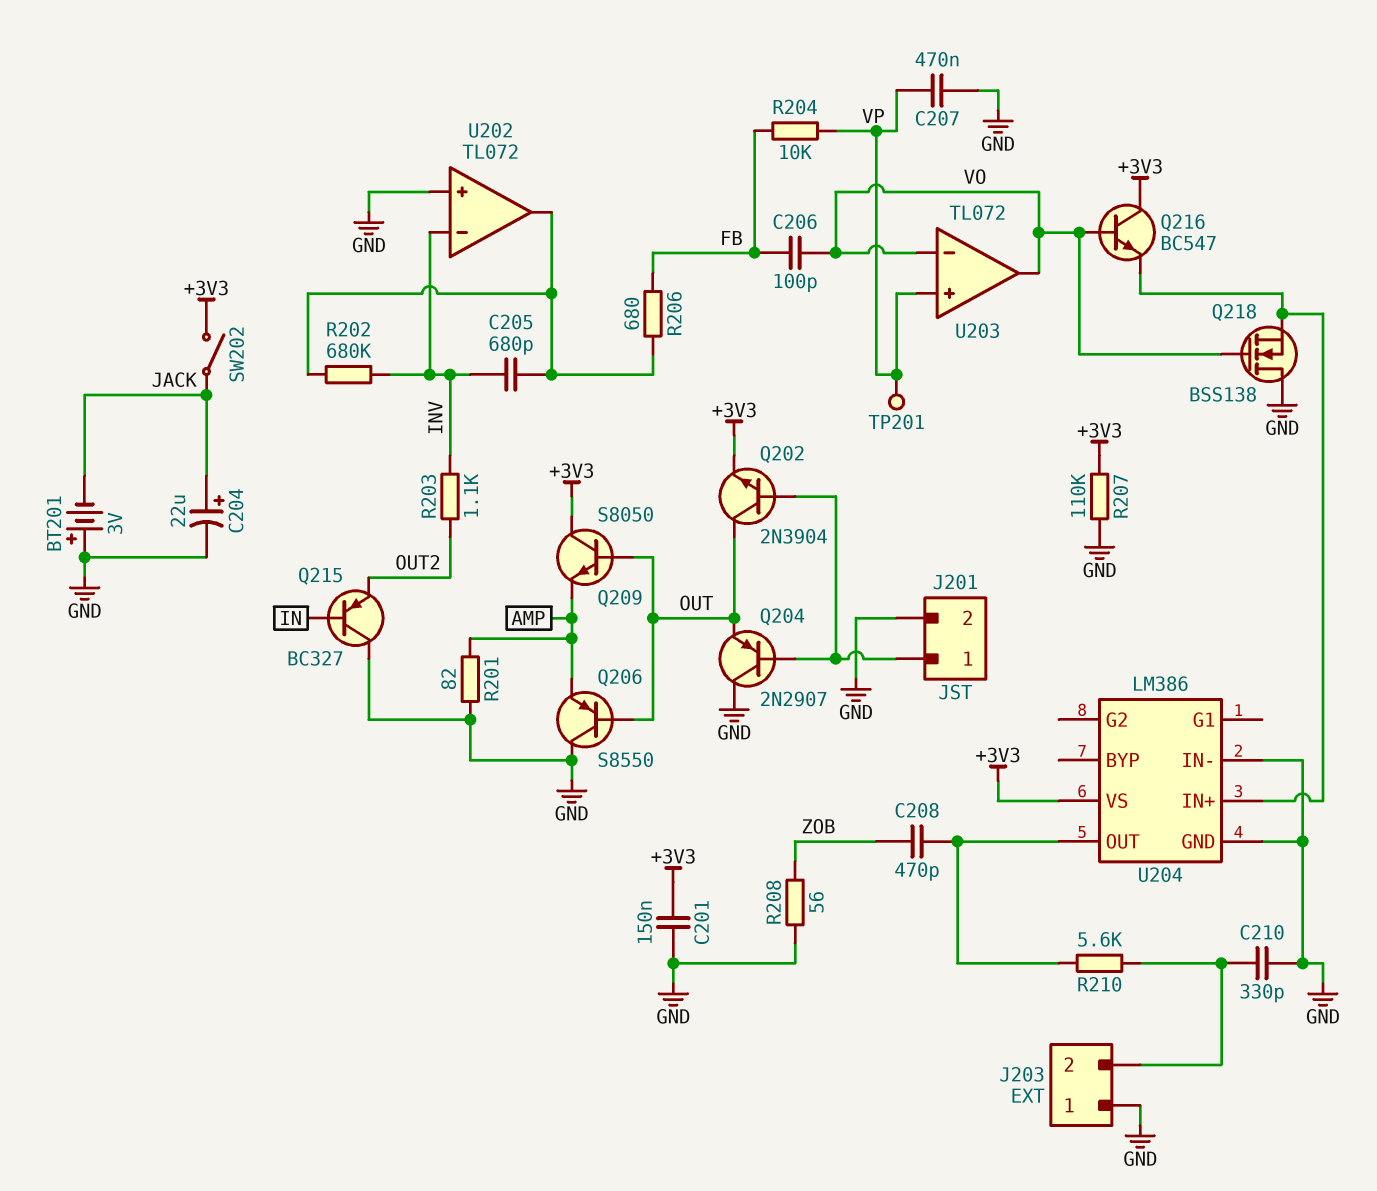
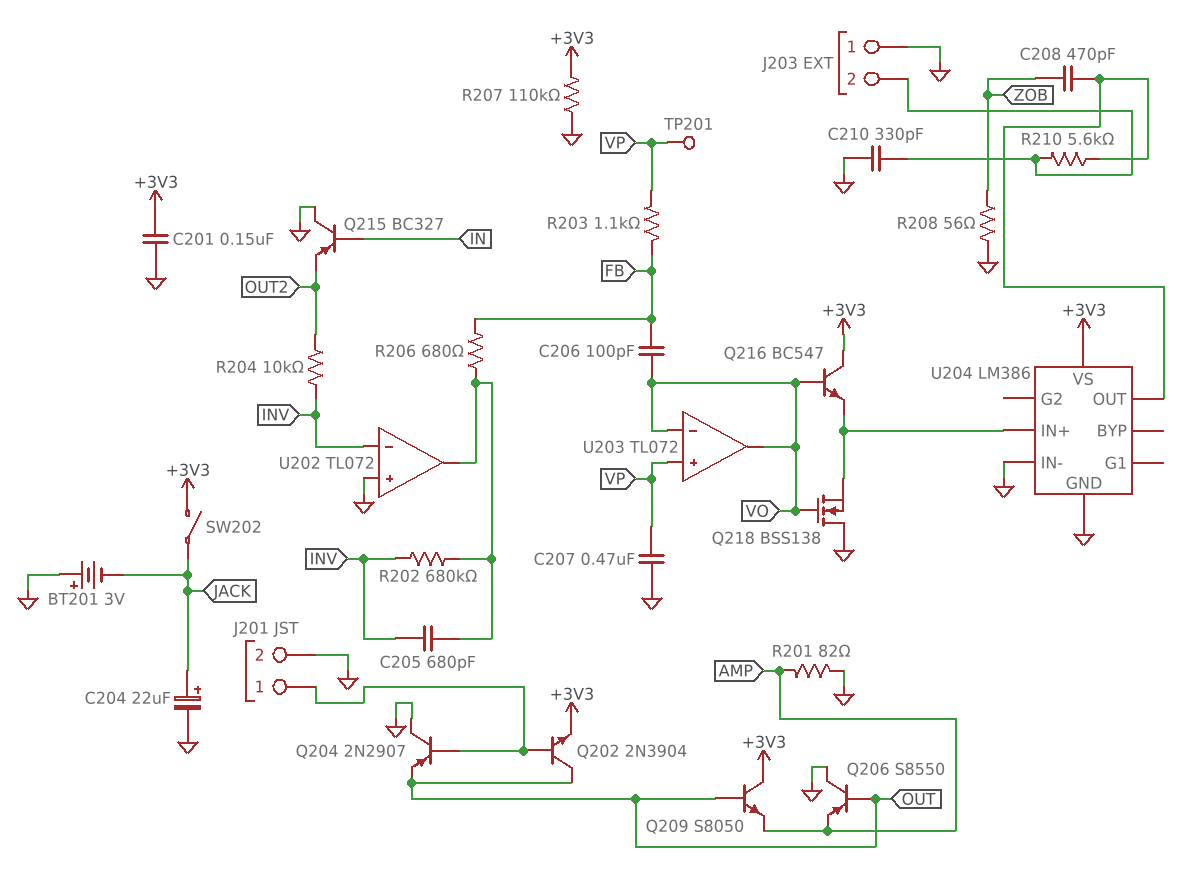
R203: 1.1k (INV, OUT2) -> 1.1k (FB, VP)
R204: 10k (FB, VP) -> 10k (INV, OUT2)

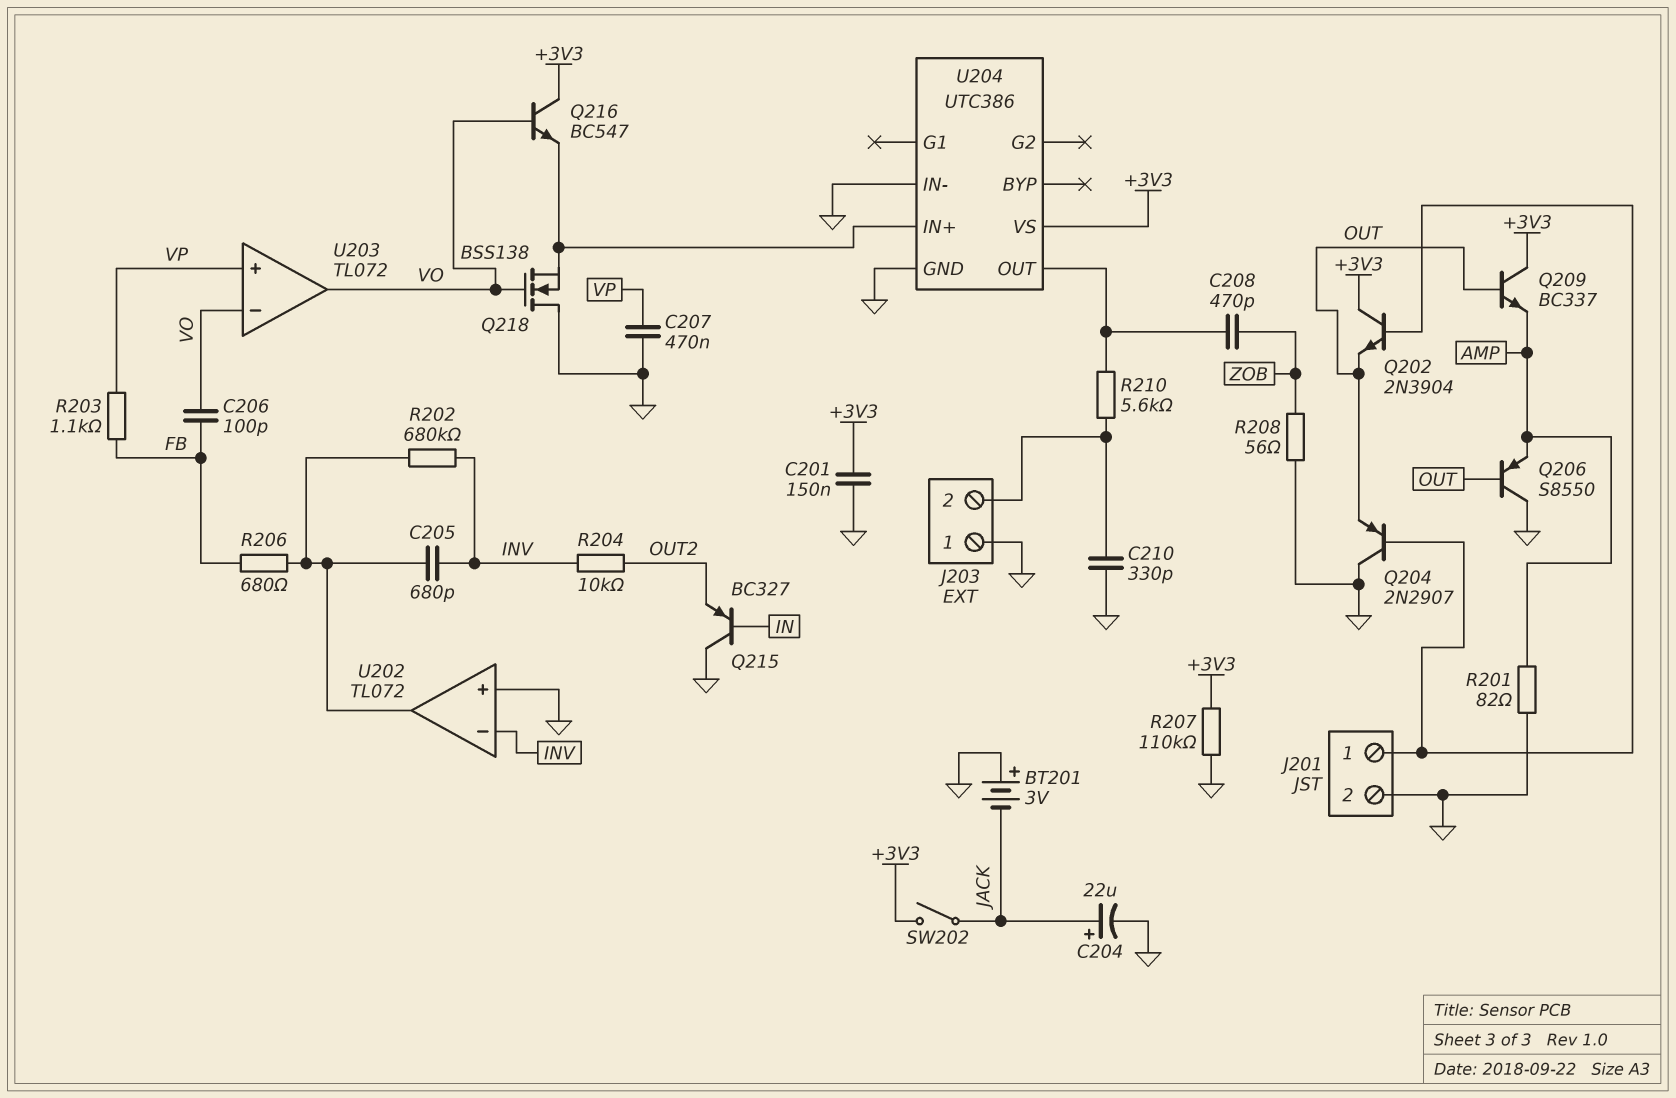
Q202: NPN 2N3904 (B J201/1, C OUT, E +3V3) -> NPN 2N3904 (B J201/1, C +3V3, E OUT)
Q209: NPN S8050 (B OUT, C +3V3, E AMP) -> NPN BC337 (B OUT, C +3V3, E AMP)
TP201: test point (VP) -> none
U204: LM386 -> UTC386

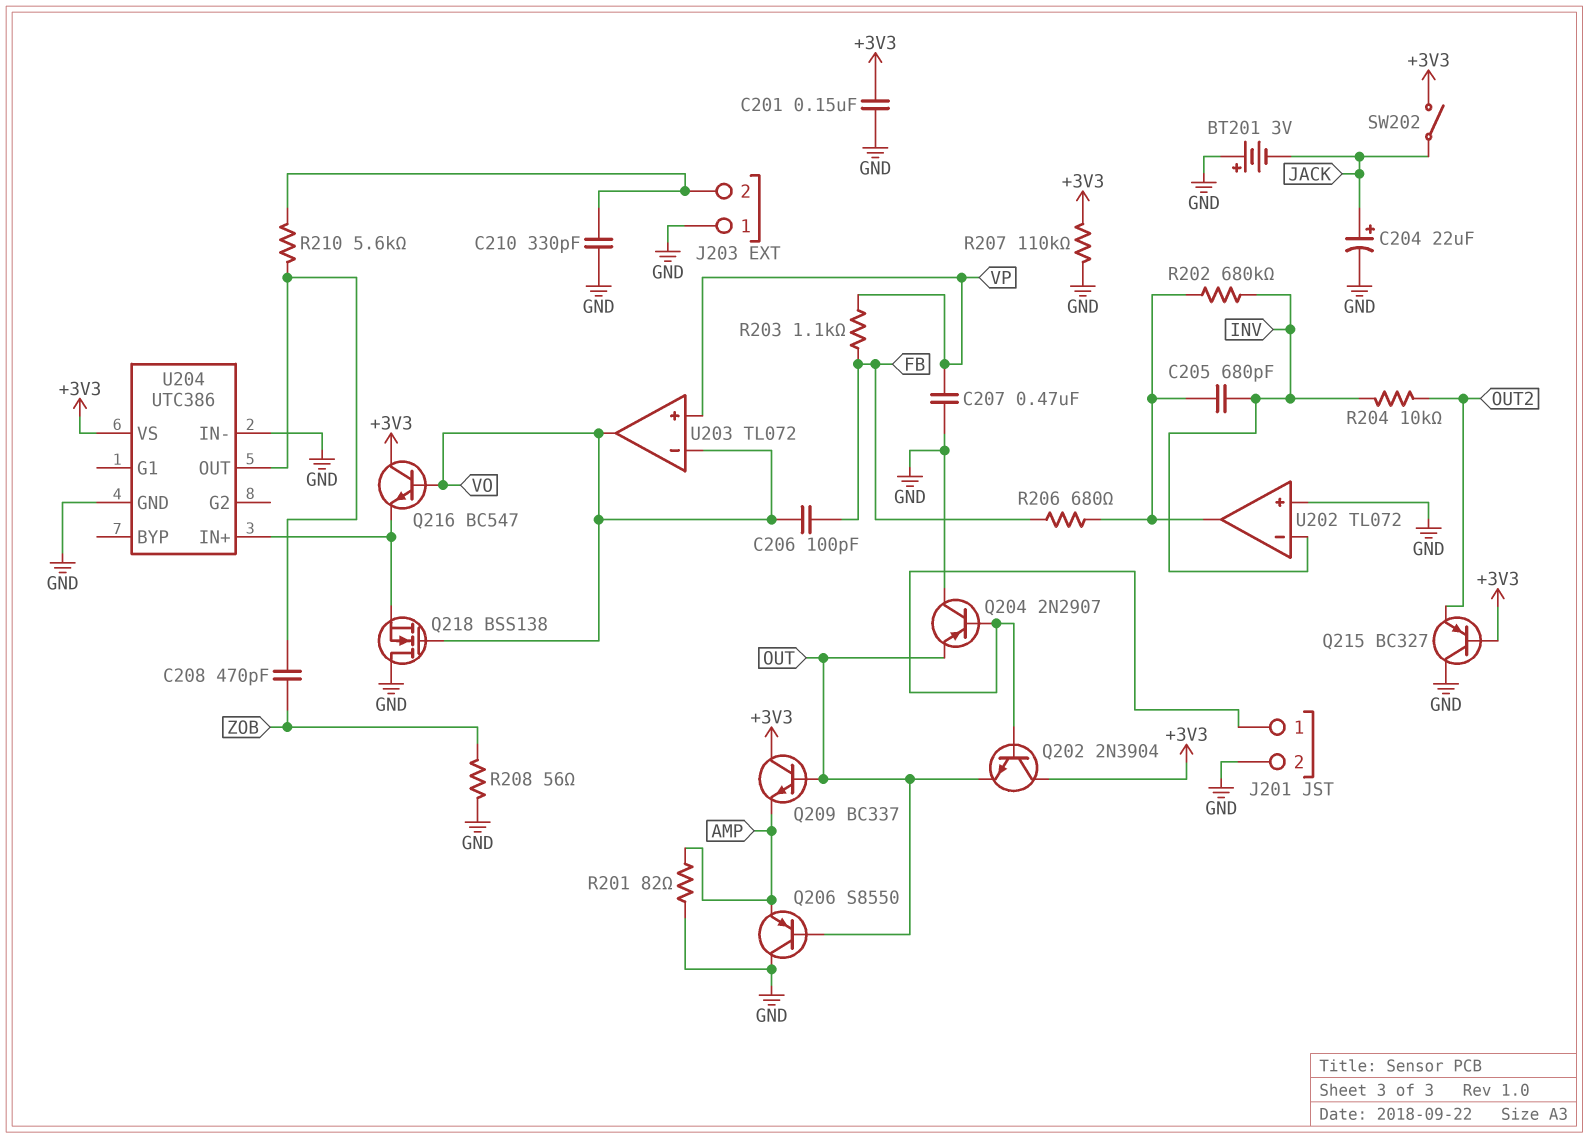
Q215: PNP BC327 (B IN, C GND, E OUT2) -> PNP BC327 (B +3V3, C GND, E OUT2)

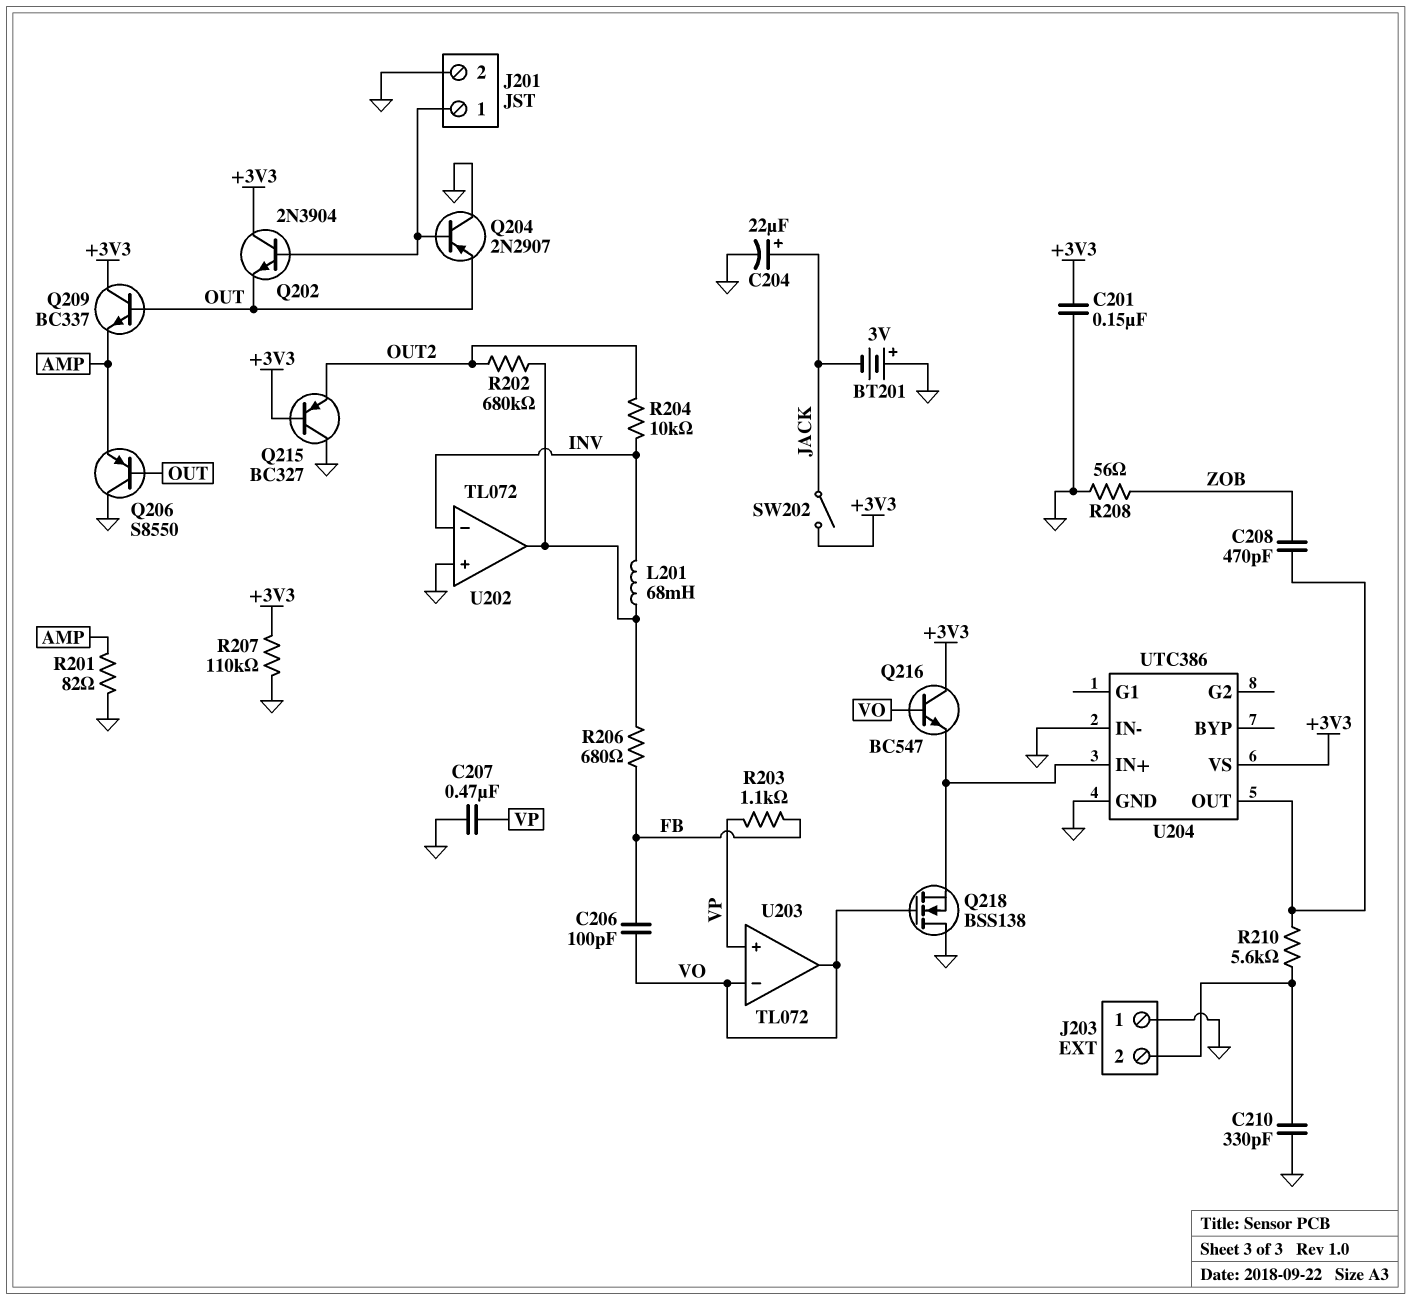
C205: 680pF (INV, U202/out) -> none
L201: none -> 68mH (INV, U202/out)
R202: 680k (INV, U202/out) -> 680k (OUT2, U202/out)

